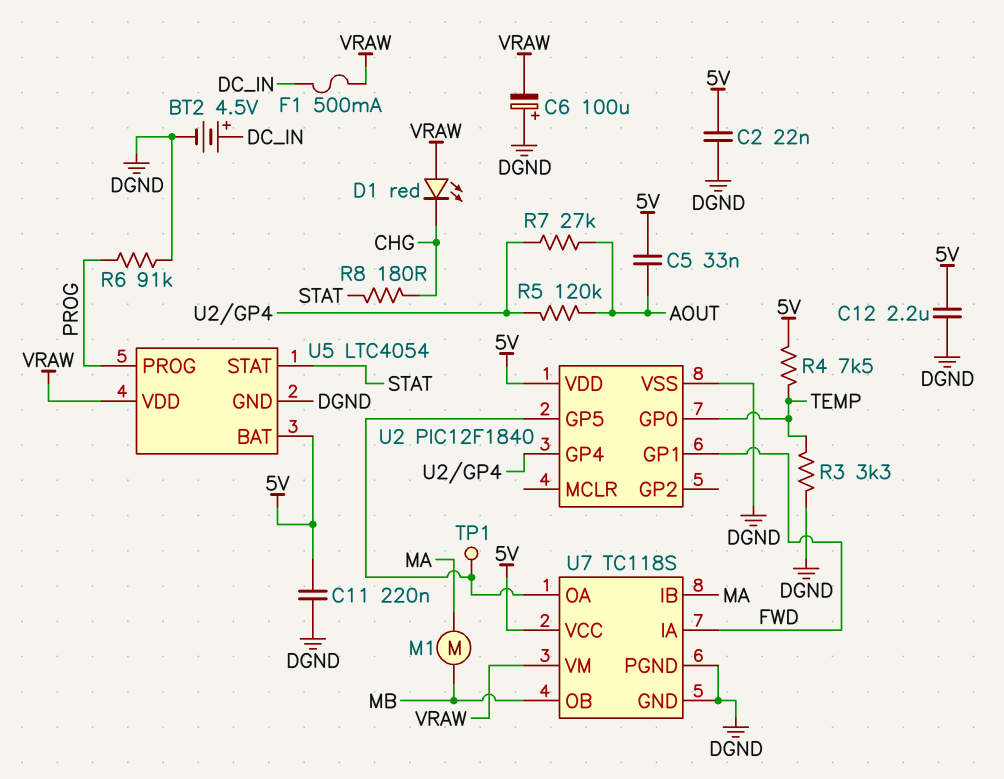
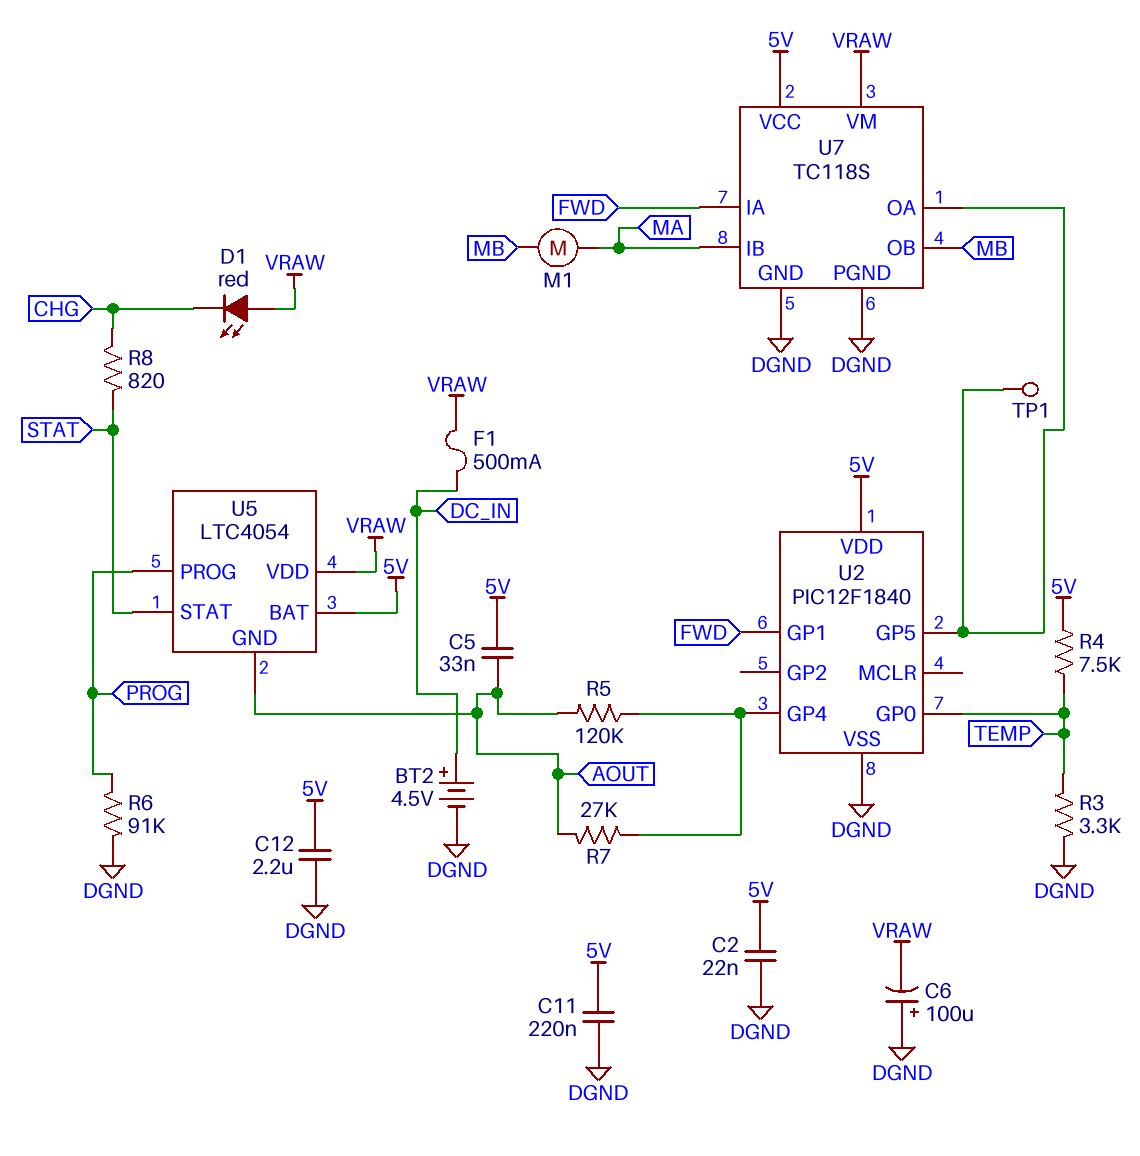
R8: 180 (CHG, STAT) -> 820 (CHG, STAT)
U5 pin GND: DGND -> AOUT

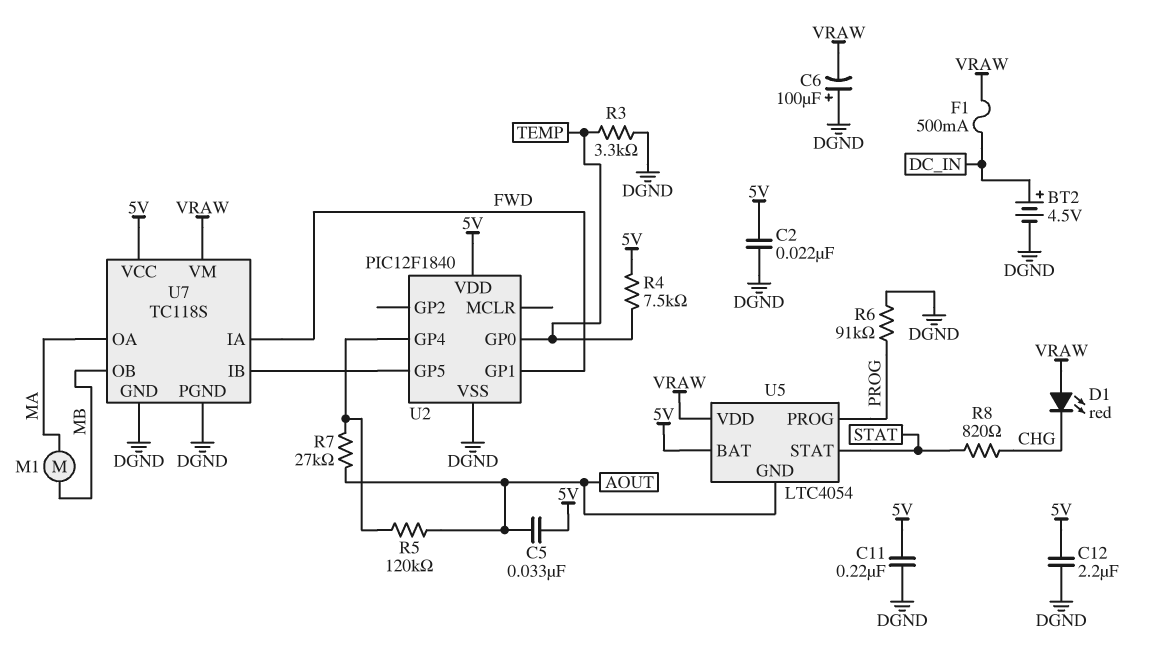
TP1: test point (U2/GP5) -> none
U7 pin IB: MA -> U2/GP5
U7 pin OA: U2/GP5 -> MA

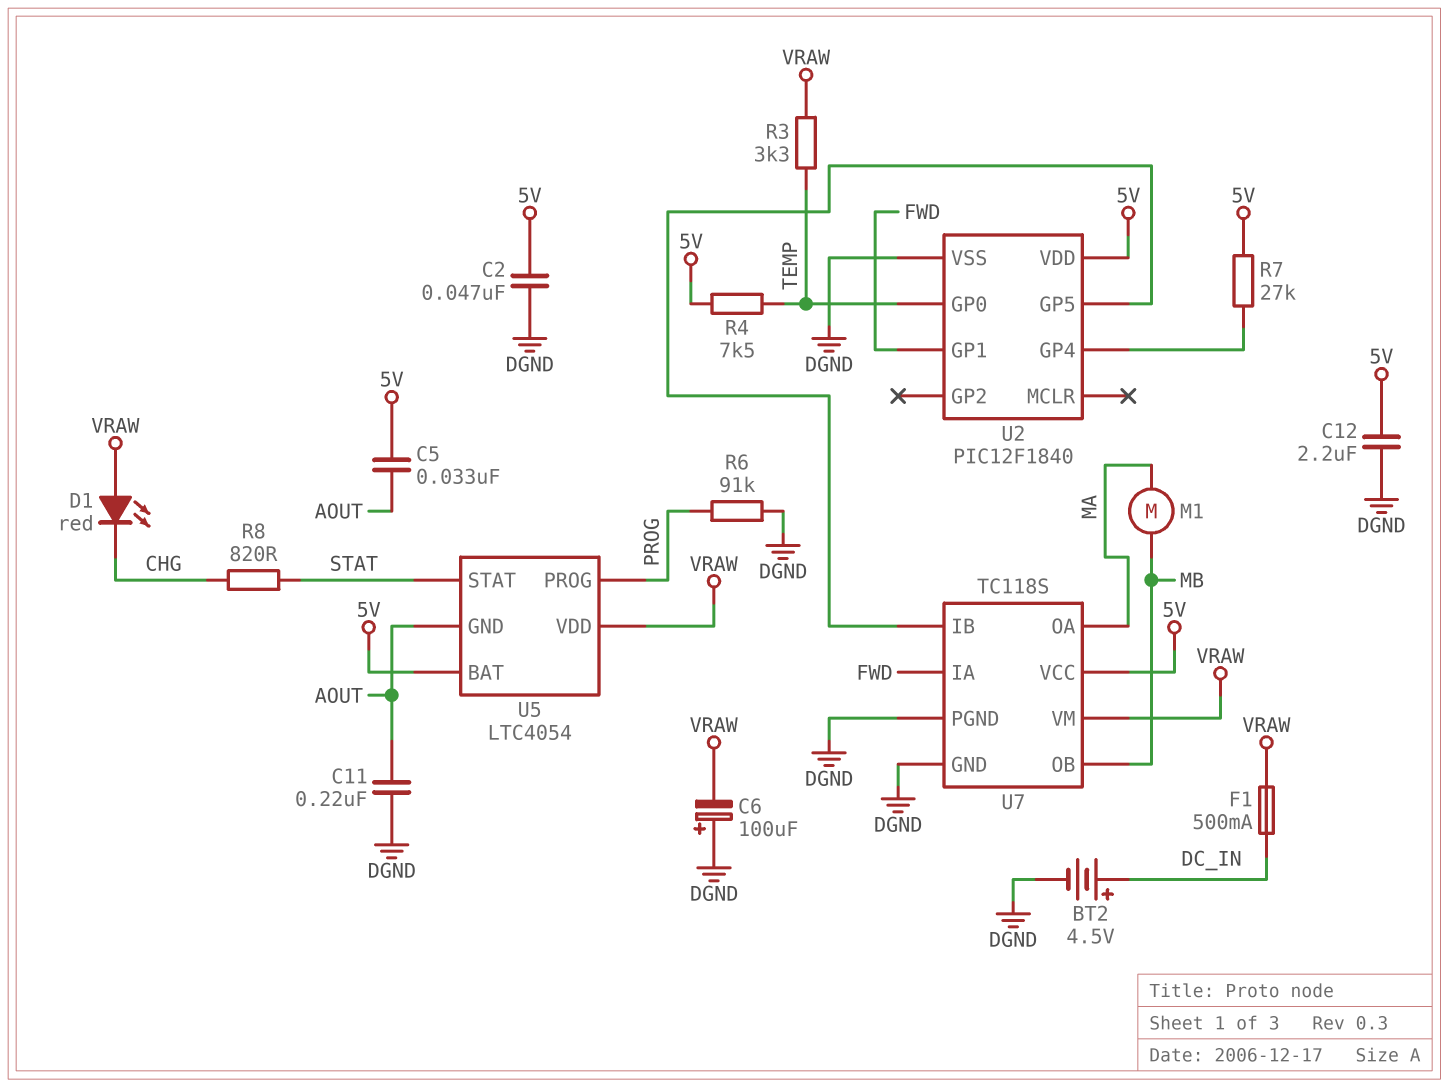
C2: 22nF (5V, DGND) -> 47nF (5V, DGND)
C11: 220nF (5V, DGND) -> 220nF (AOUT, DGND)
R3: 3.3k (DGND, TEMP) -> 3.3k (TEMP, VRAW)
R5: 120k (AOUT, U2/GP4) -> none
R7: 27k (AOUT, U2/GP4) -> 27k (5V, U2/GP4)

